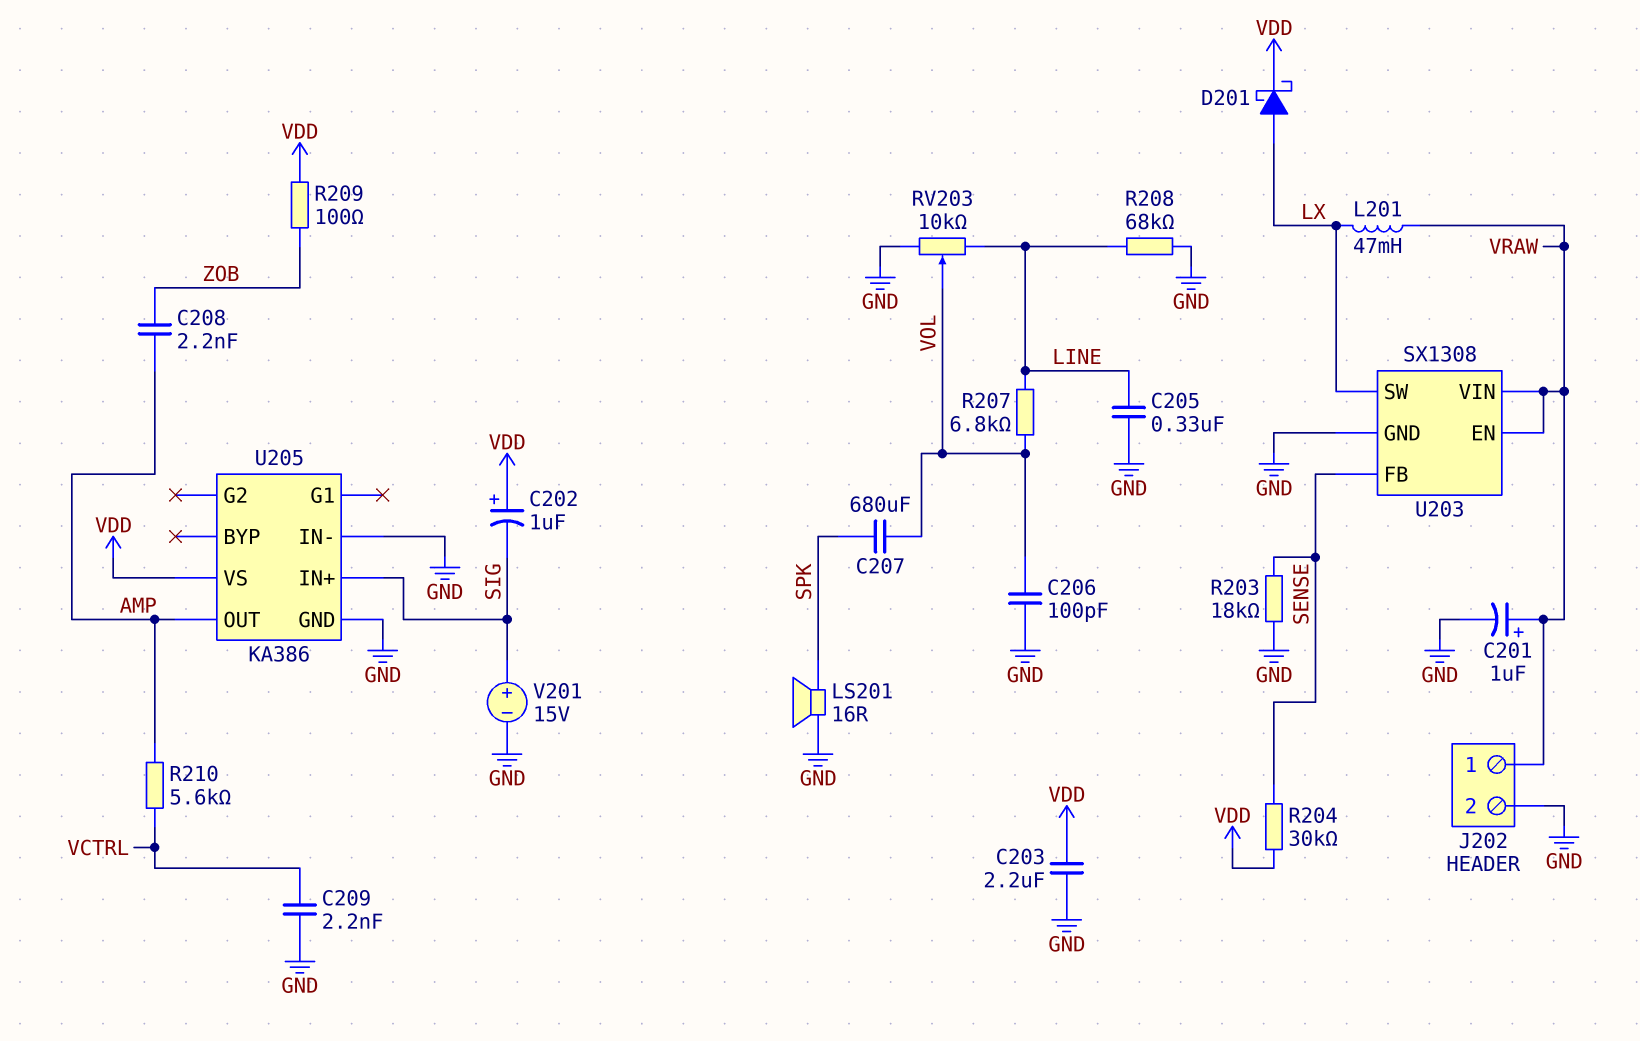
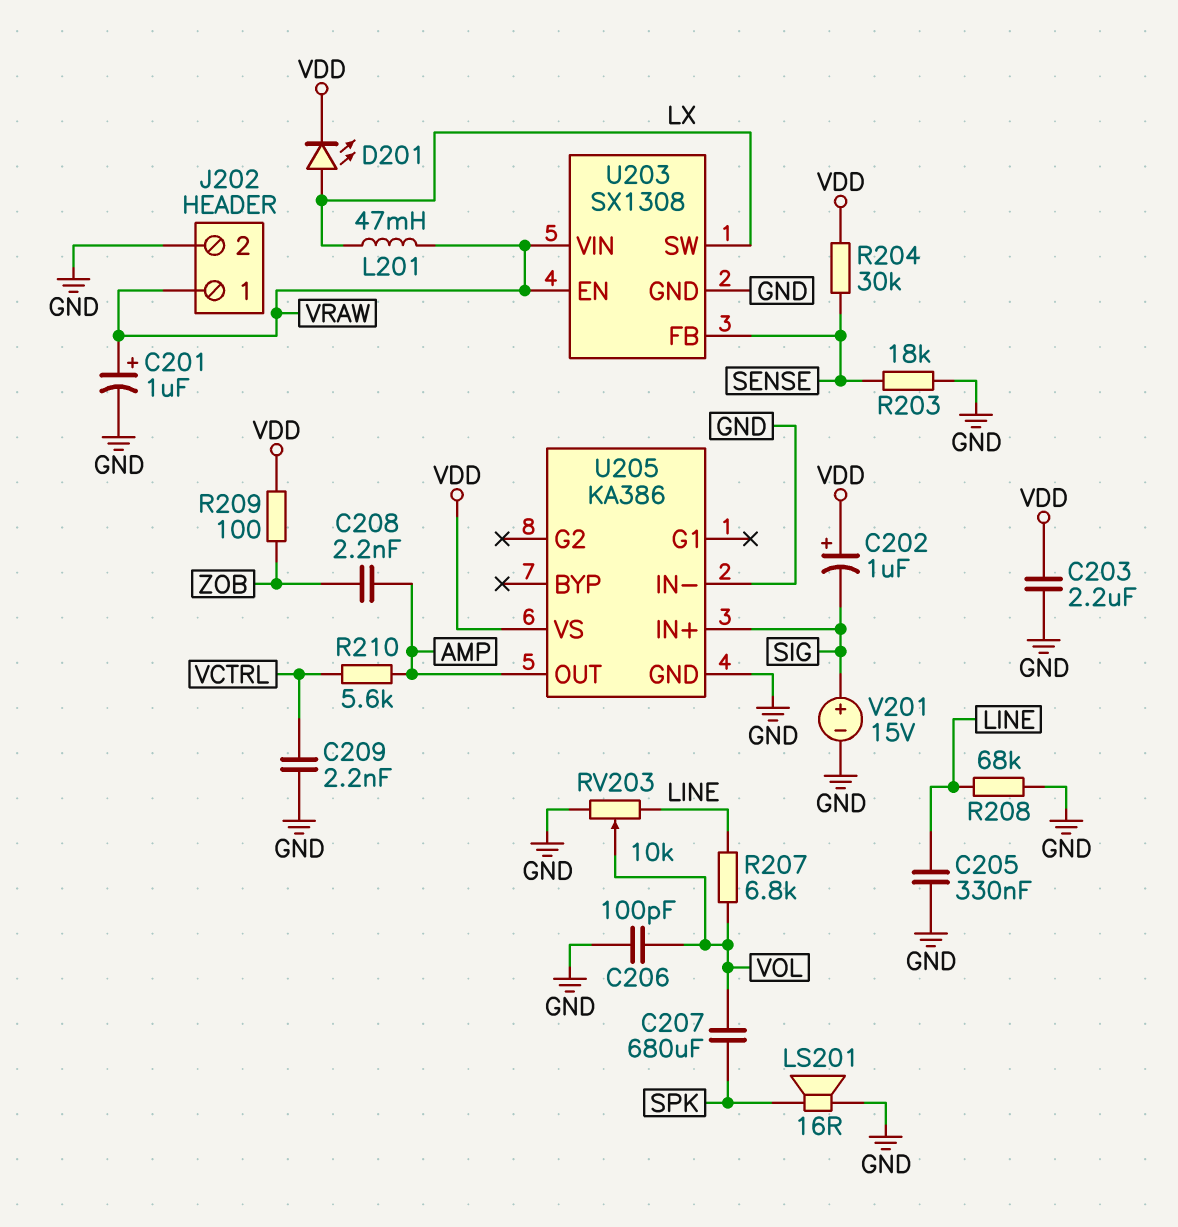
D201: schottky (A LX, K VDD) -> LED (A LX, K VDD)

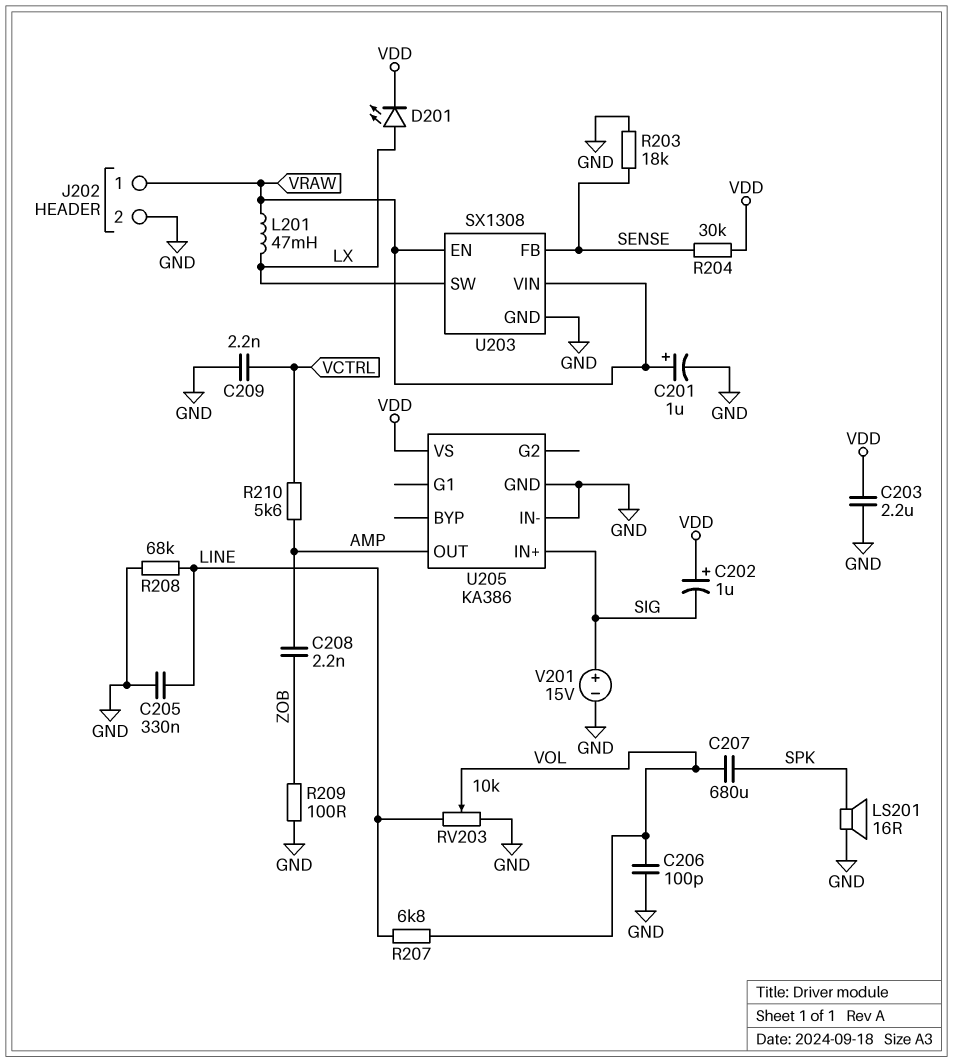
R209: 100 (VDD, ZOB) -> 100 (GND, ZOB)

